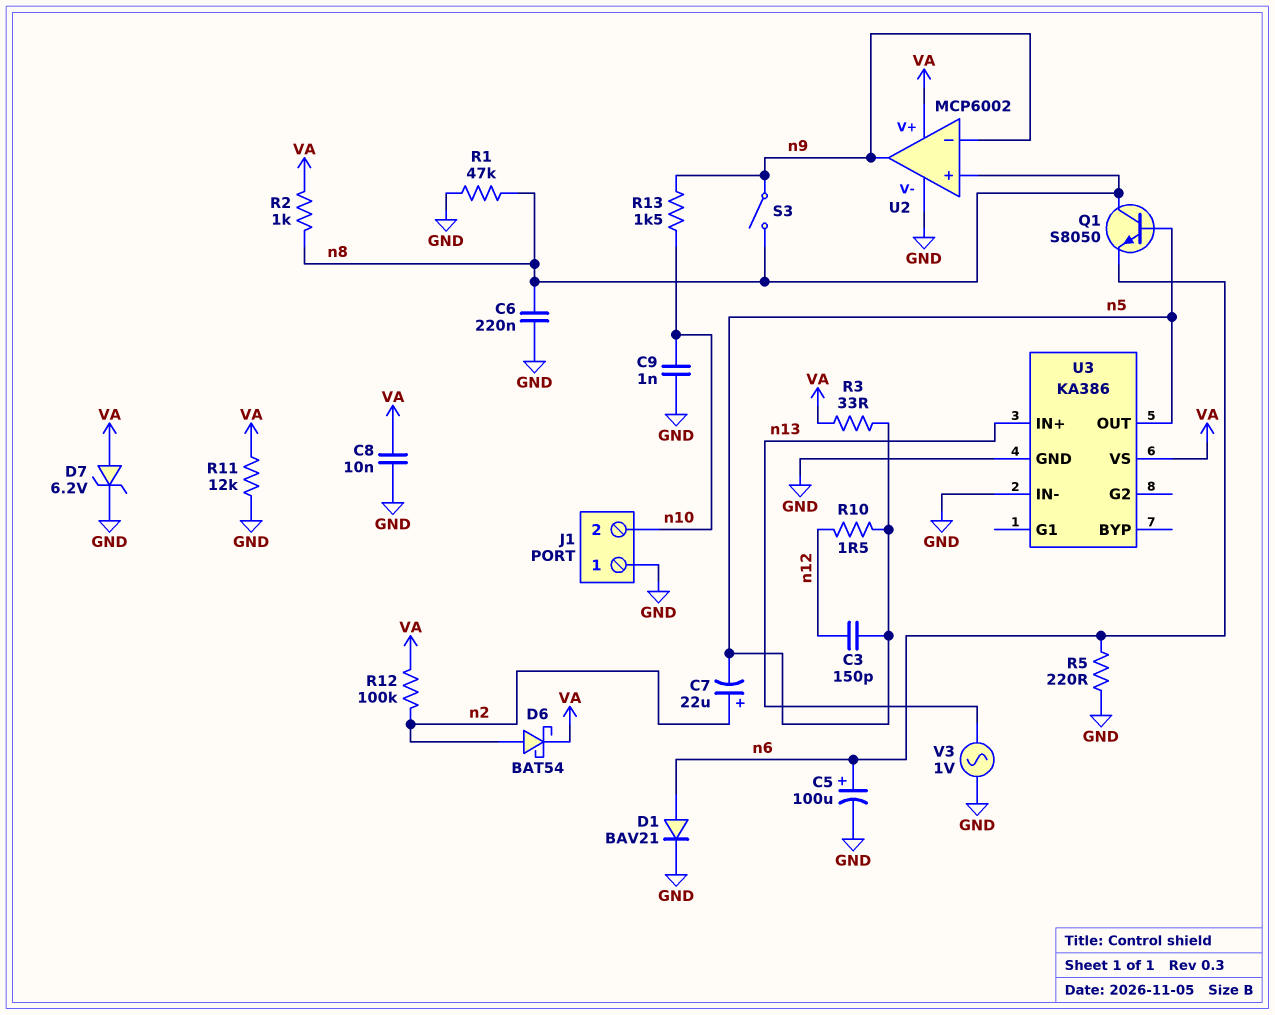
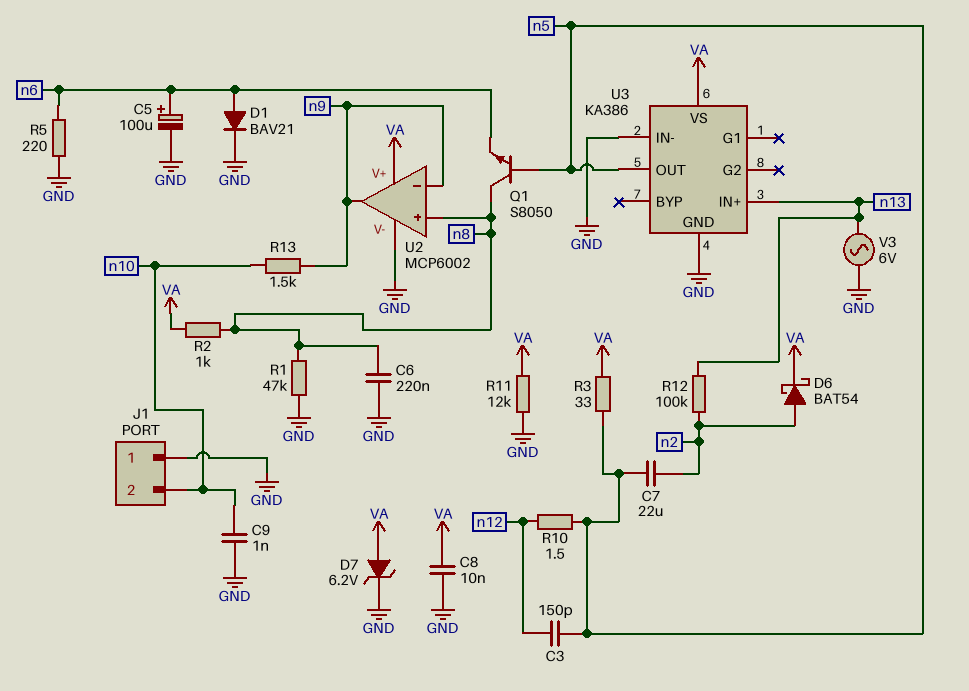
C7: 22uF (plus n2, minus n5) -> 22uF (n2, n5)
R12: 100k (VA, n2) -> 100k (n2, n13)
S3: switch (n8, n9) -> none
V3: AC 1V (GND, n13) -> AC 6V (GND, n13)

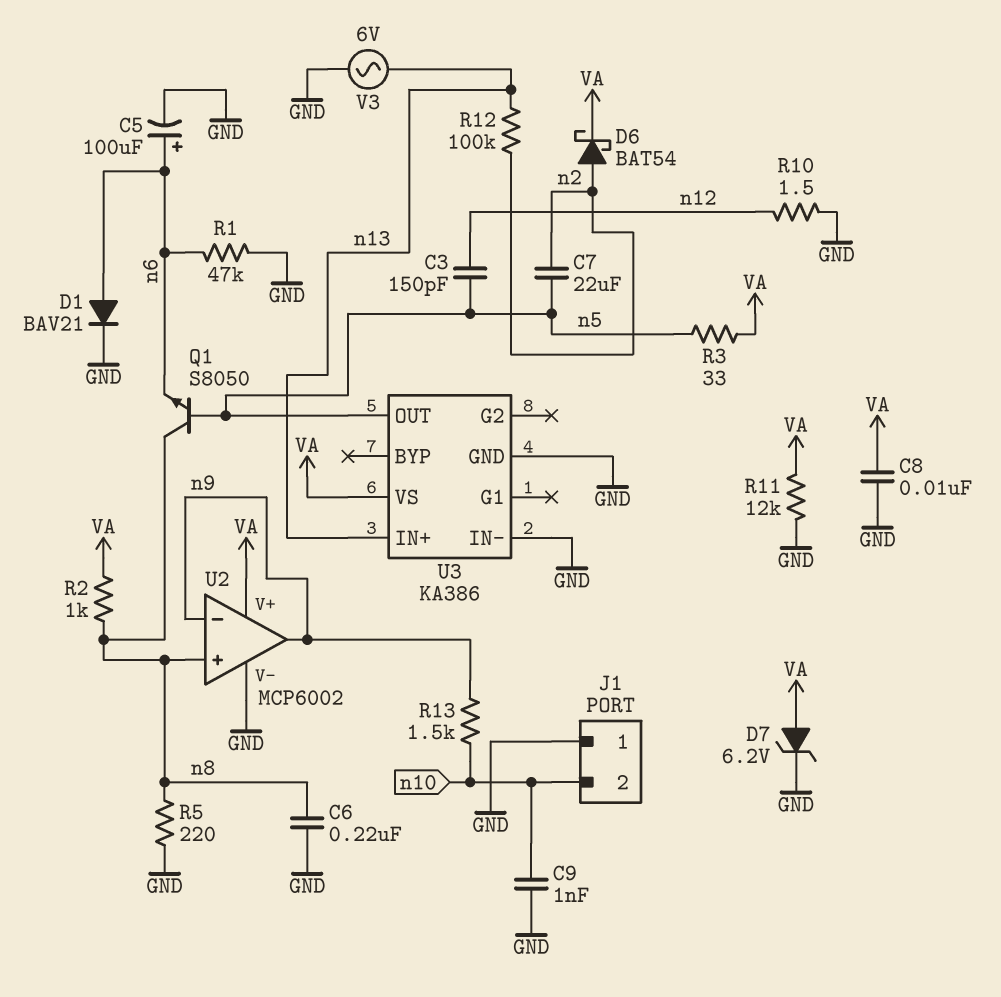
R1: 47k (GND, n8) -> 47k (GND, n6)
R5: 220 (GND, n6) -> 220 (GND, n8)
R10: 1.5 (n5, n12) -> 1.5 (GND, n12)

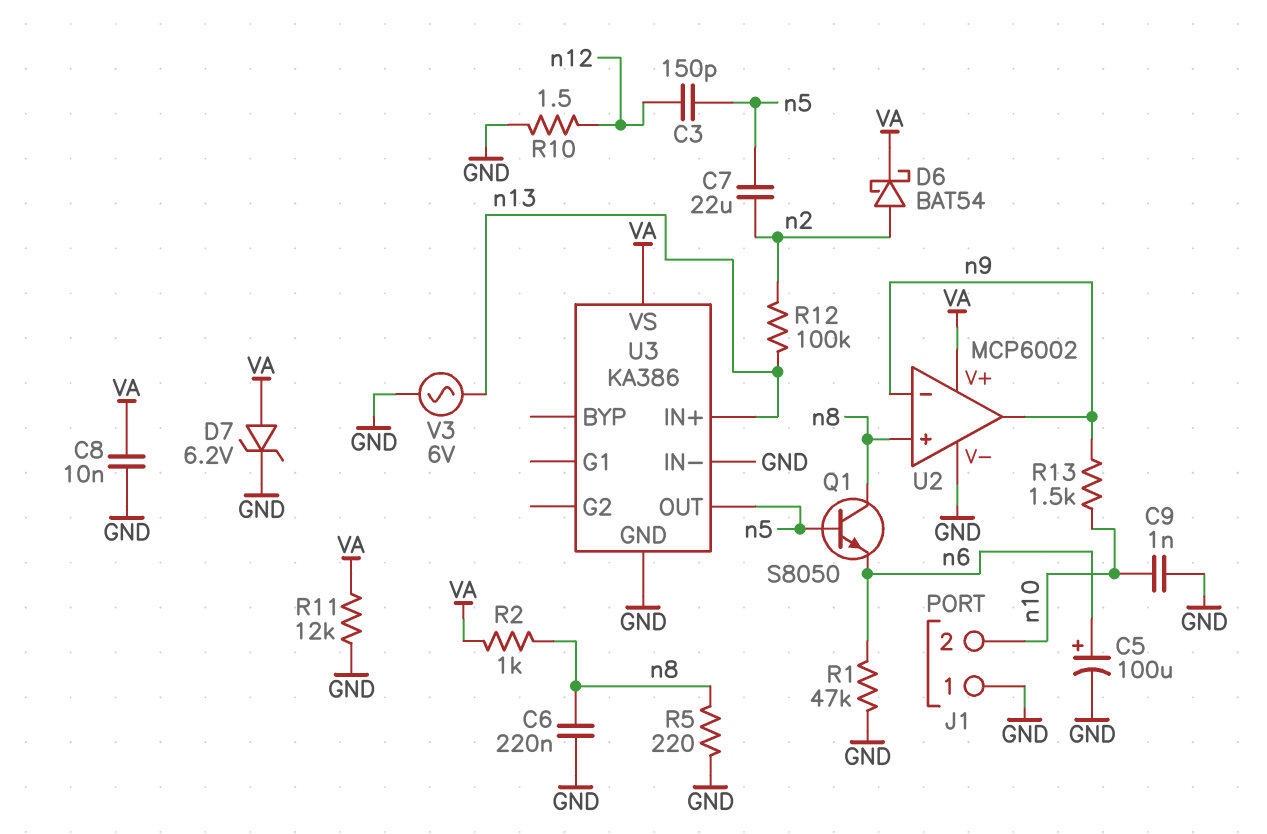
D1: diode BAV21 (A n6, K GND) -> none
R3: 33 (VA, n5) -> none

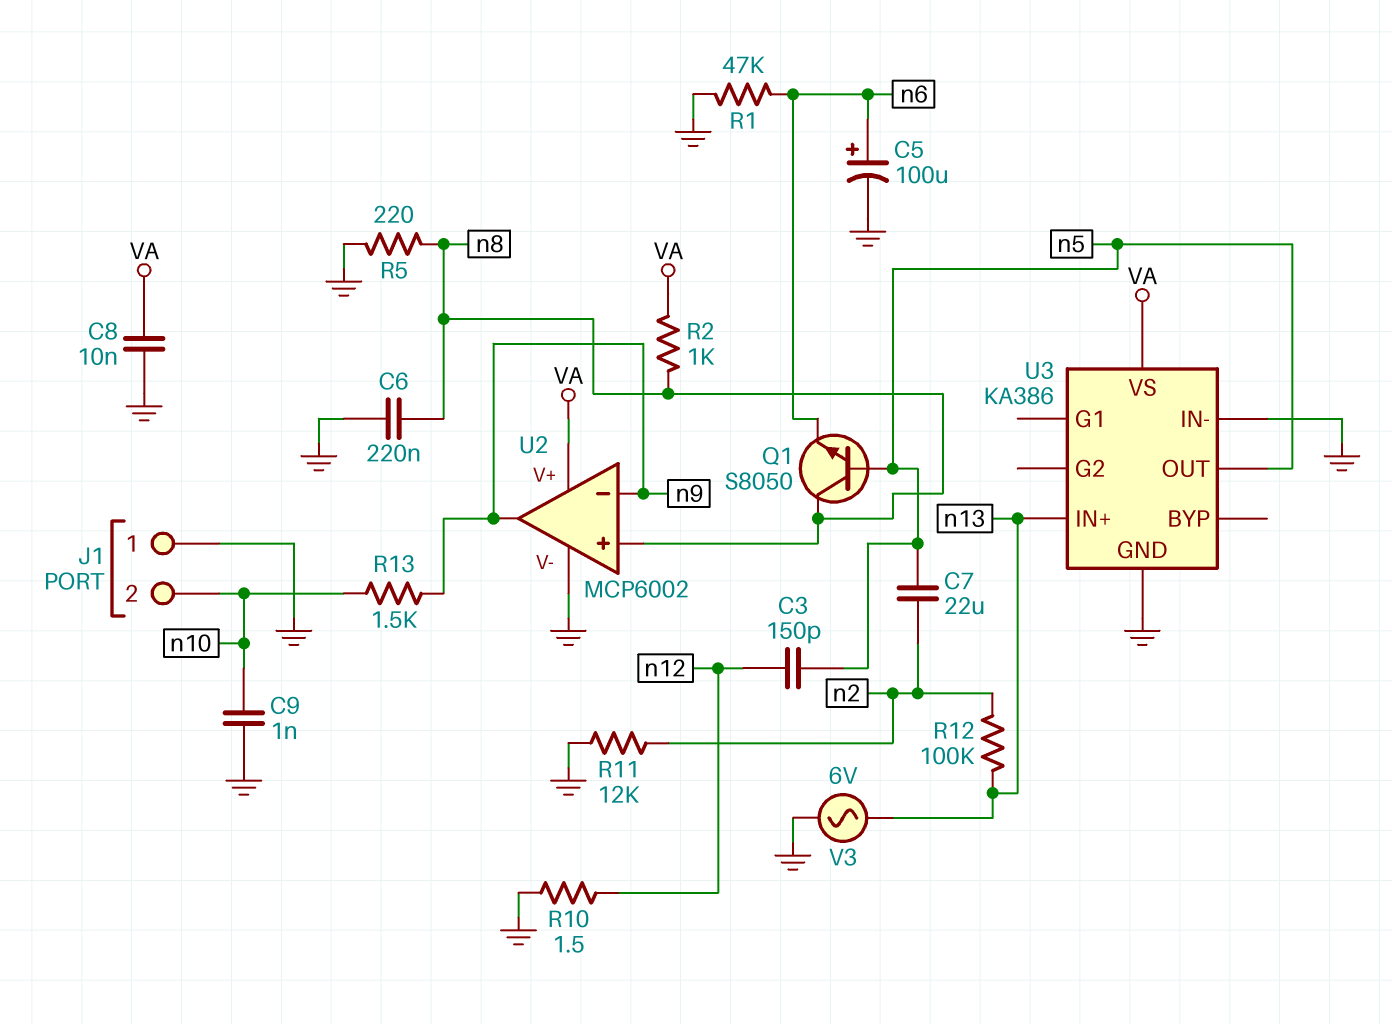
D6: schottky BAT54 (A n2, K VA) -> none
D7: zener 6.2V (A VA, K GND) -> none
R11: 12k (GND, VA) -> 12k (GND, n2)

